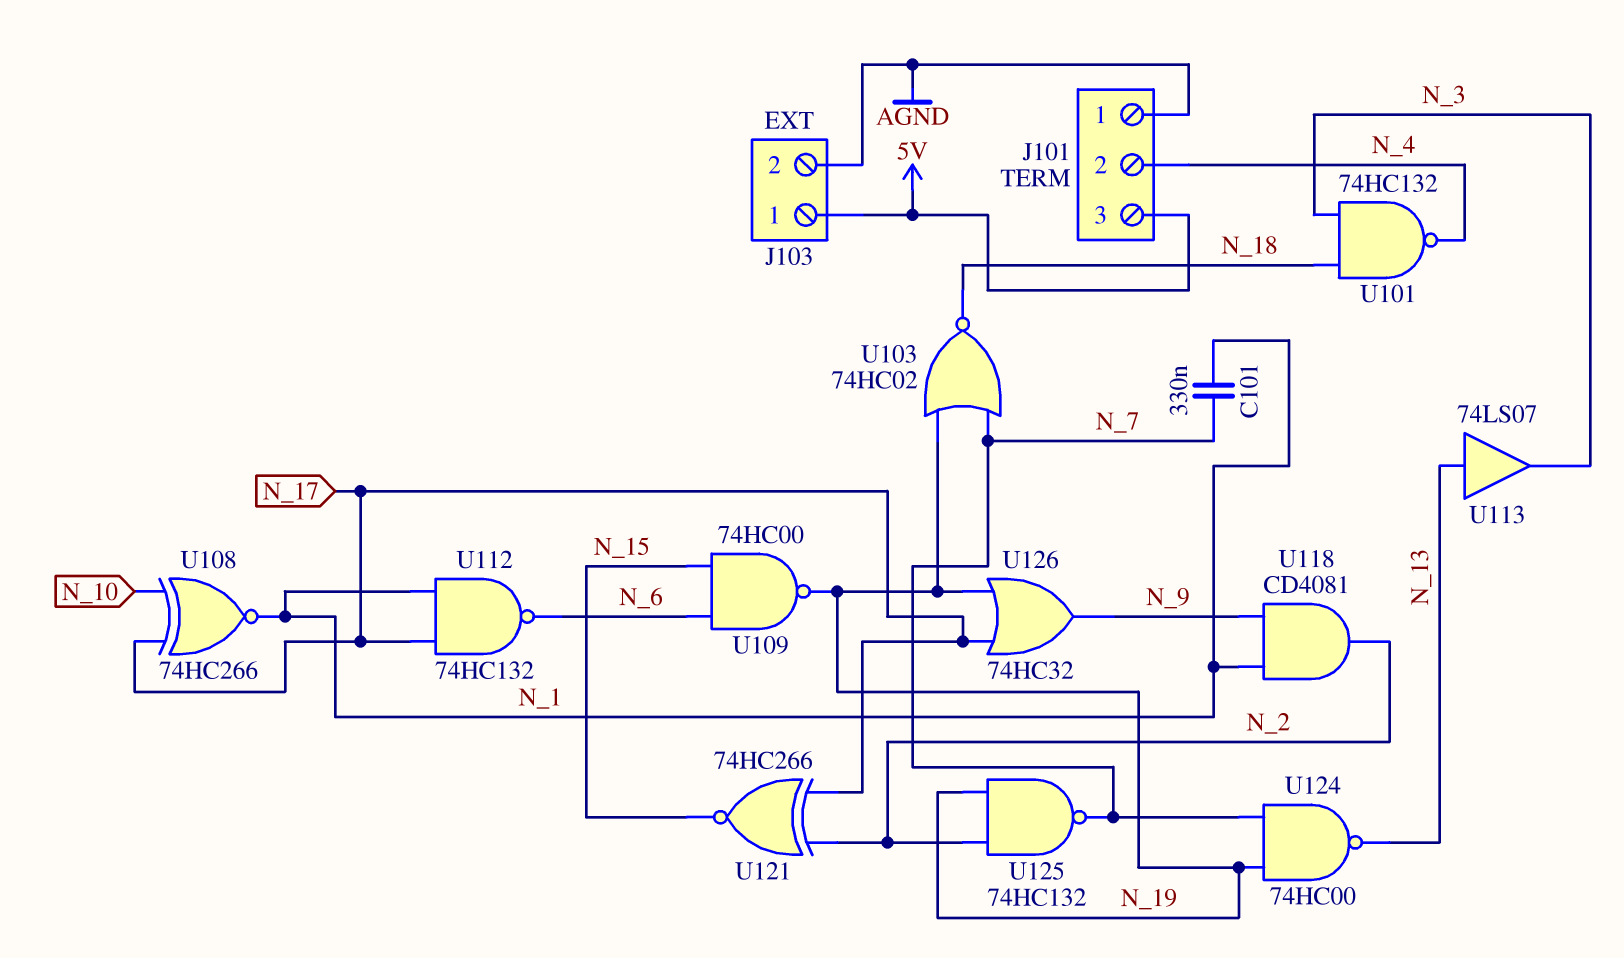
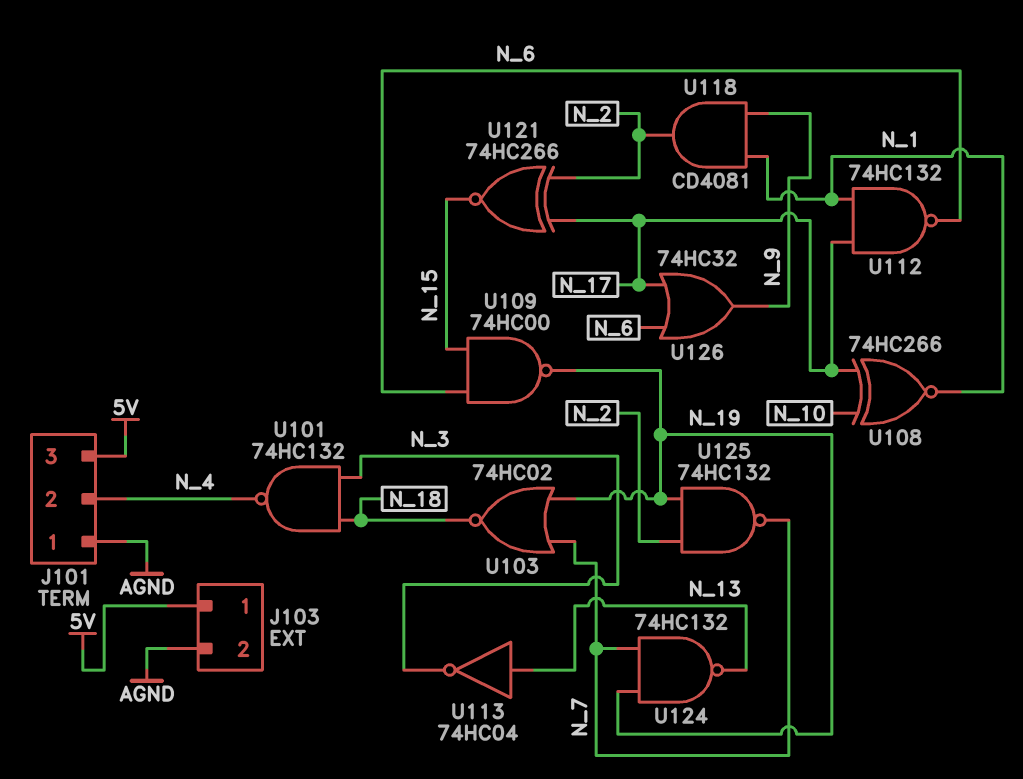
C101: 330nF (N_1, N_7) -> none
U113: buffer 74LS07 (in N_13, out N_3) -> NOT 74HC04 (in N_13, out N_3)
U124: NAND 74HC00 (in N_7, in N_19, out N_13) -> NAND 74HC132 (in N_7, in N_19, out N_13)
U126: OR 74HC32 (in N_17, in N_19, out N_9) -> OR 74HC32 (in N_6, in N_17, out N_9)

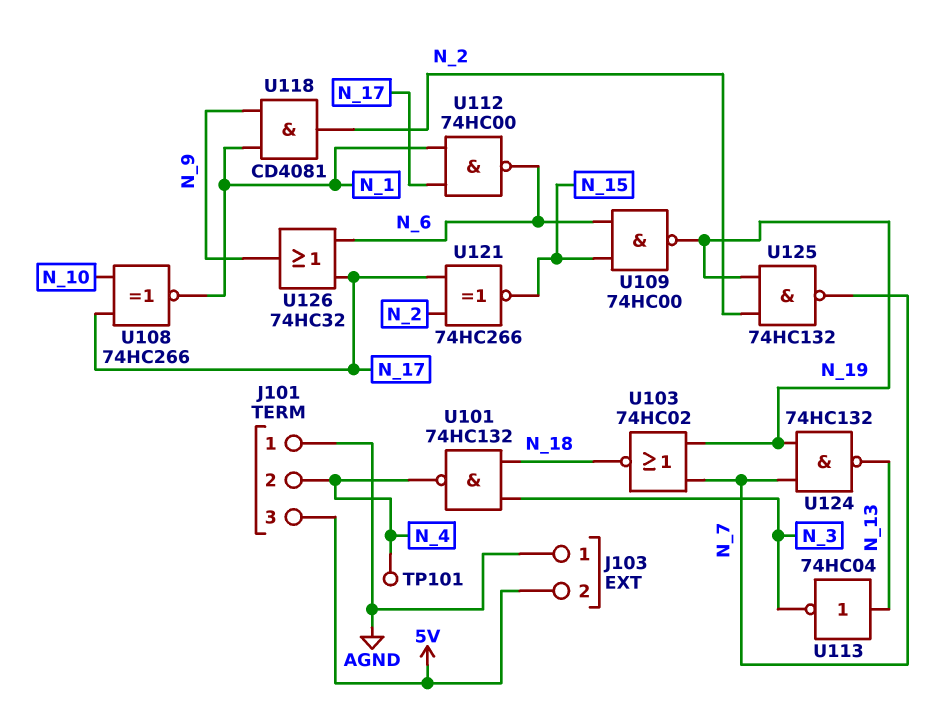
J103 pin 1: 5V -> AGND
J103 pin 2: AGND -> 5V
TP101: none -> test point (N_4)
U112: NAND 74HC132 (in N_1, in N_17, out N_6) -> NAND 74HC00 (in N_1, in N_17, out N_6)

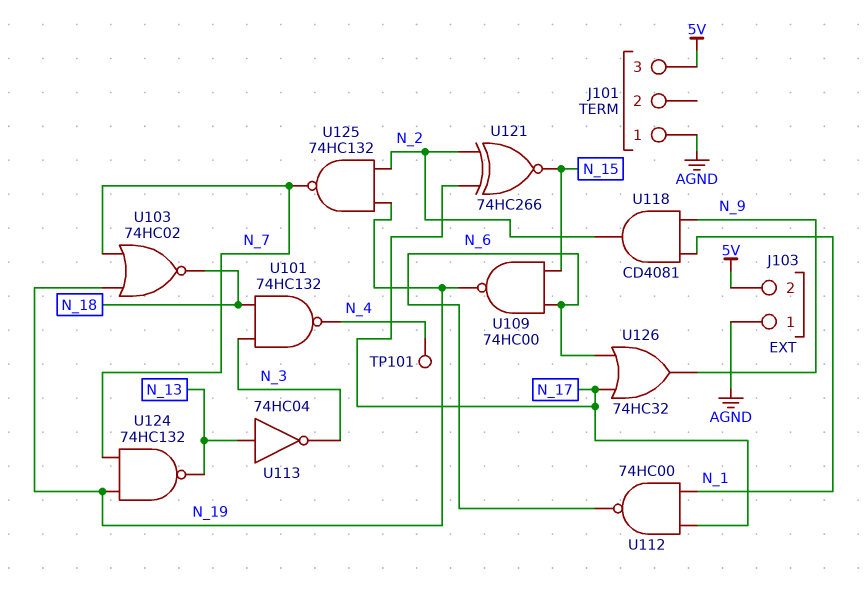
J101 pin 2: N_4 -> none
U108: XNOR 74HC266 (in N_10, in N_17, out N_1) -> none

